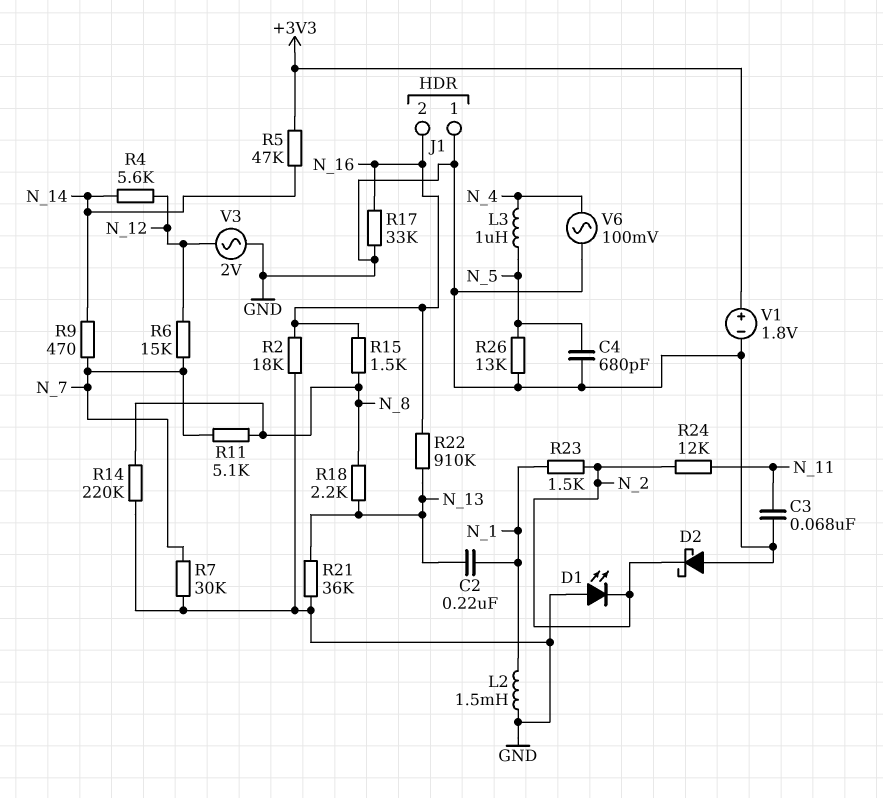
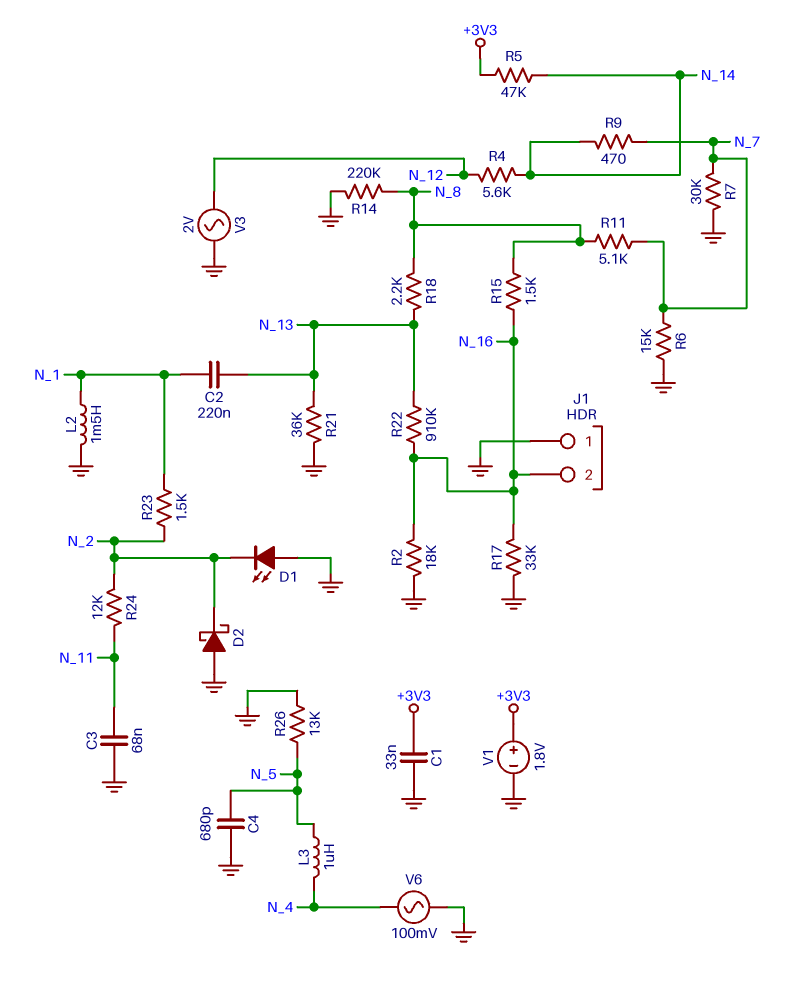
C1: none -> 33nF (+3V3, GND)
R6: 15k (N_7, N_12) -> 15k (GND, N_7)

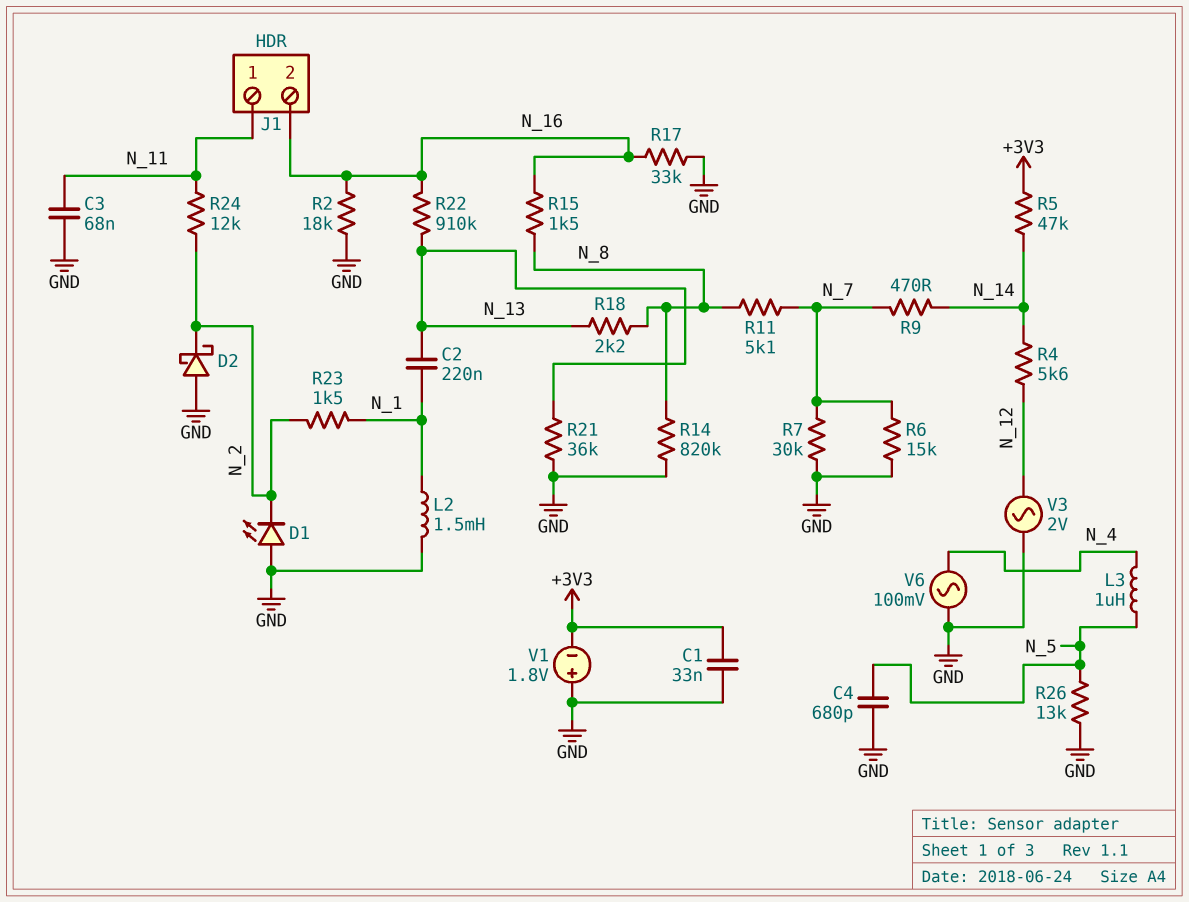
J1 pin 1: GND -> N_11
R14: 220k (GND, N_8) -> 820k (GND, N_8)
V1: 1.8V (plus +3V3, minus GND) -> 1.8V (plus GND, minus +3V3)

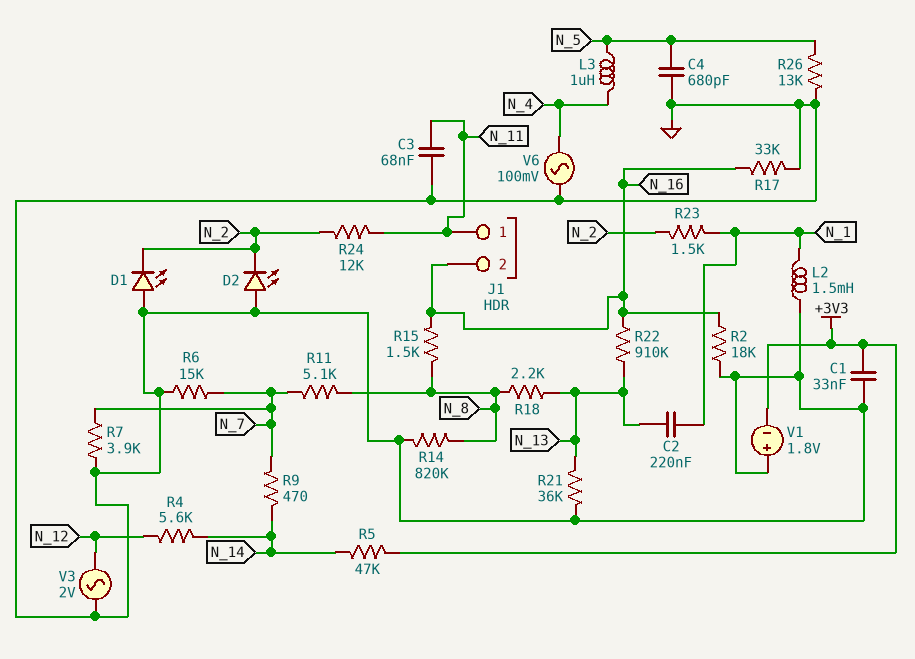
D2: schottky (A GND, K N_2) -> LED (A GND, K N_2)
R7: 30k (GND, N_7) -> 3.9k (GND, N_7)

